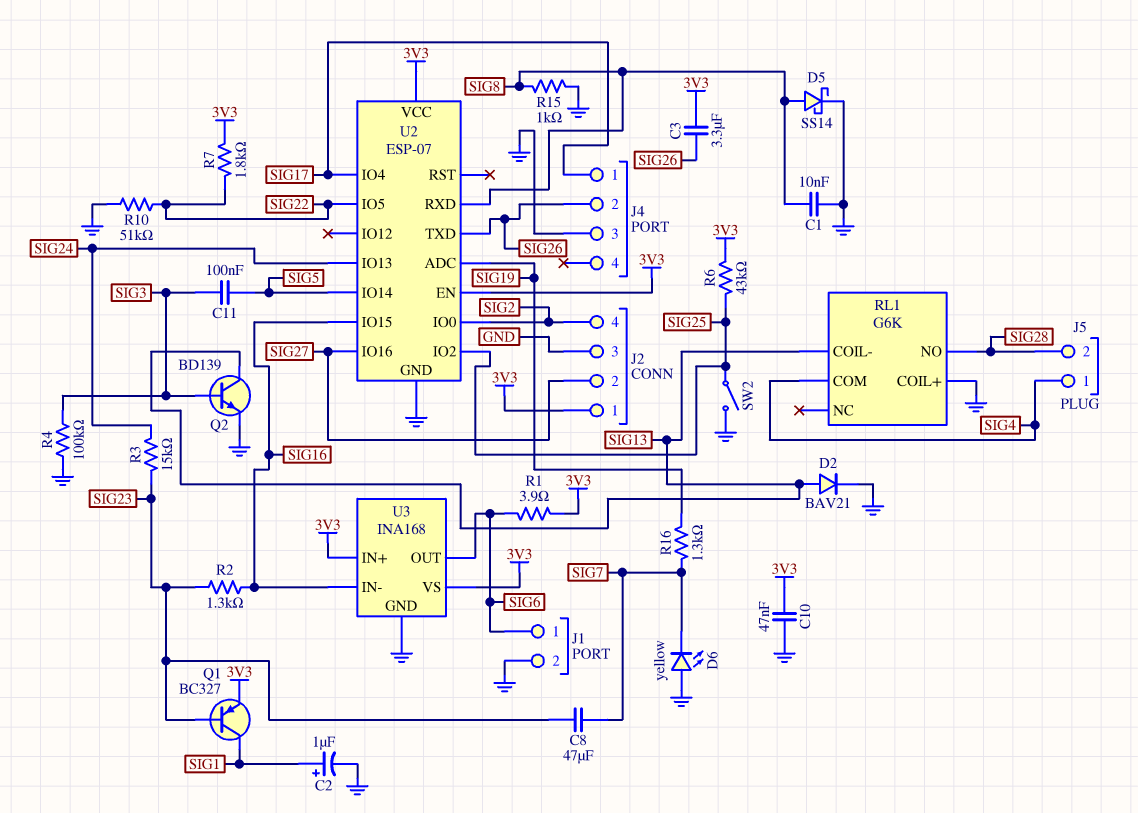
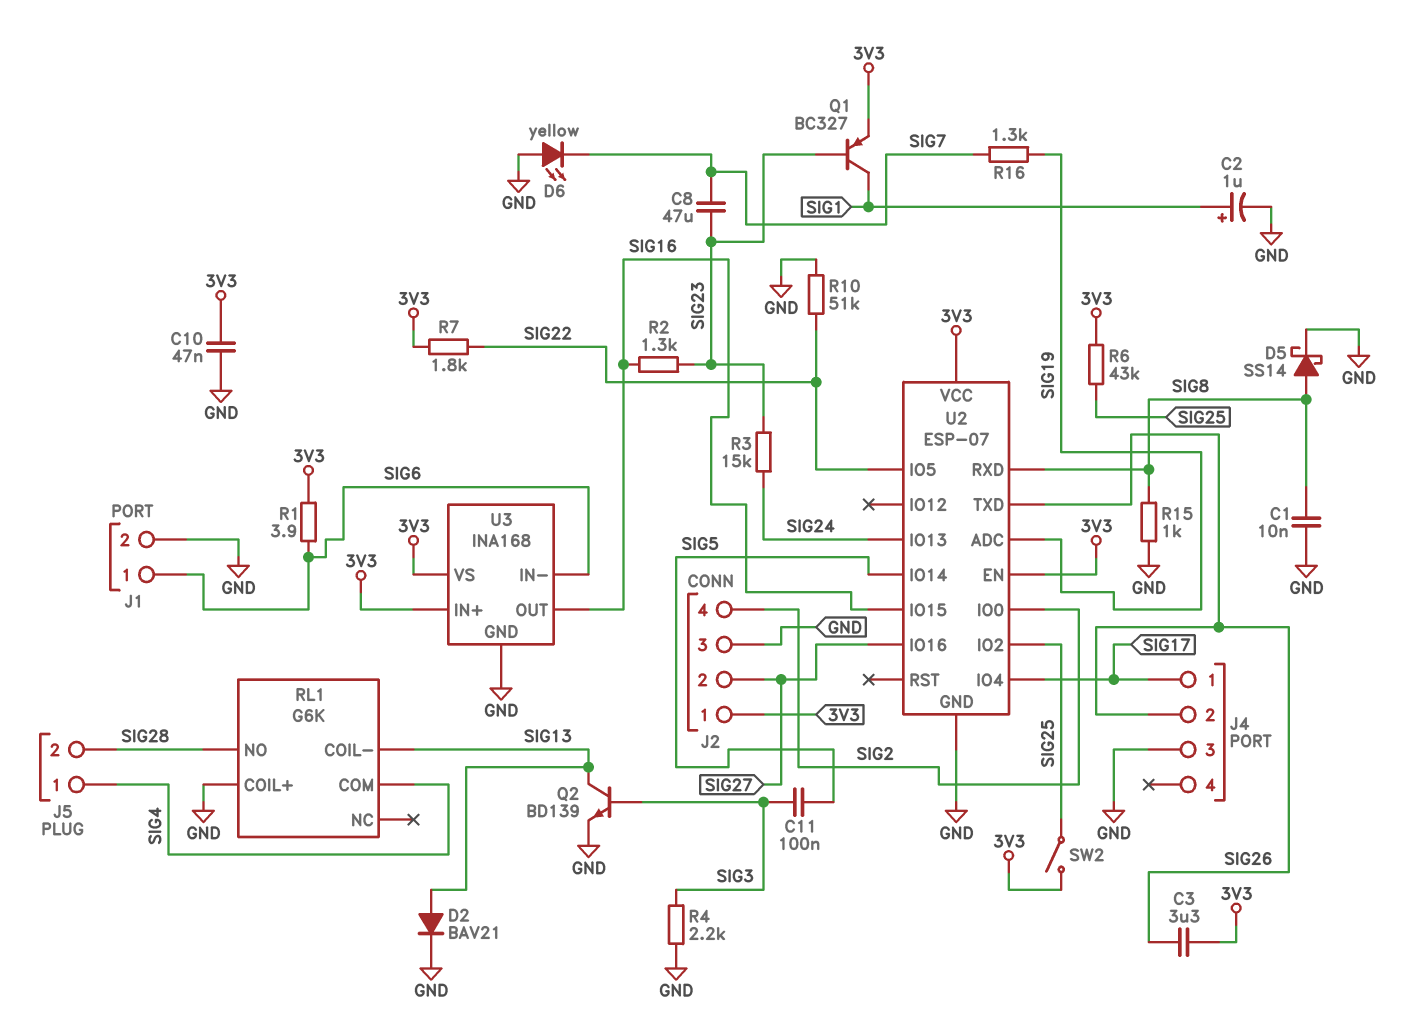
R4: 100k (GND, SIG3) -> 2.2k (GND, SIG3)
SW2: switch (GND, SIG25) -> switch (3V3, SIG25)
U3 pin IN-: SIG16 -> SIG6
U3 pin OUT: SIG6 -> SIG16

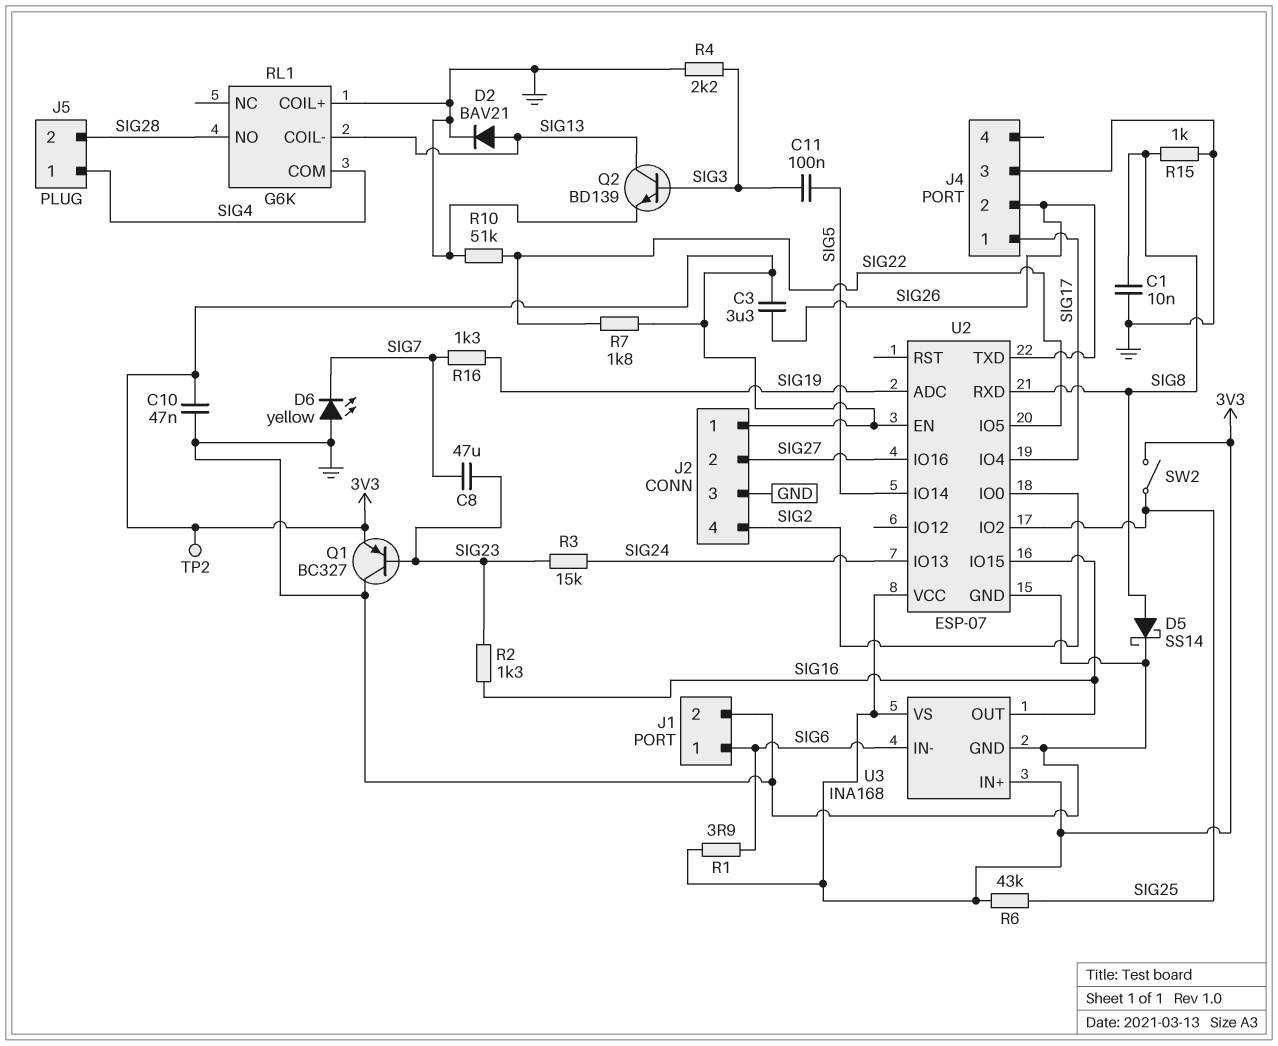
C2: 1uF (plus SIG1, minus GND) -> none
Q1: PNP BC327 (B SIG23, C SIG1, E 3V3) -> PNP BC327 (B SIG23, C GND, E 3V3)
TP2: none -> test point (3V3)

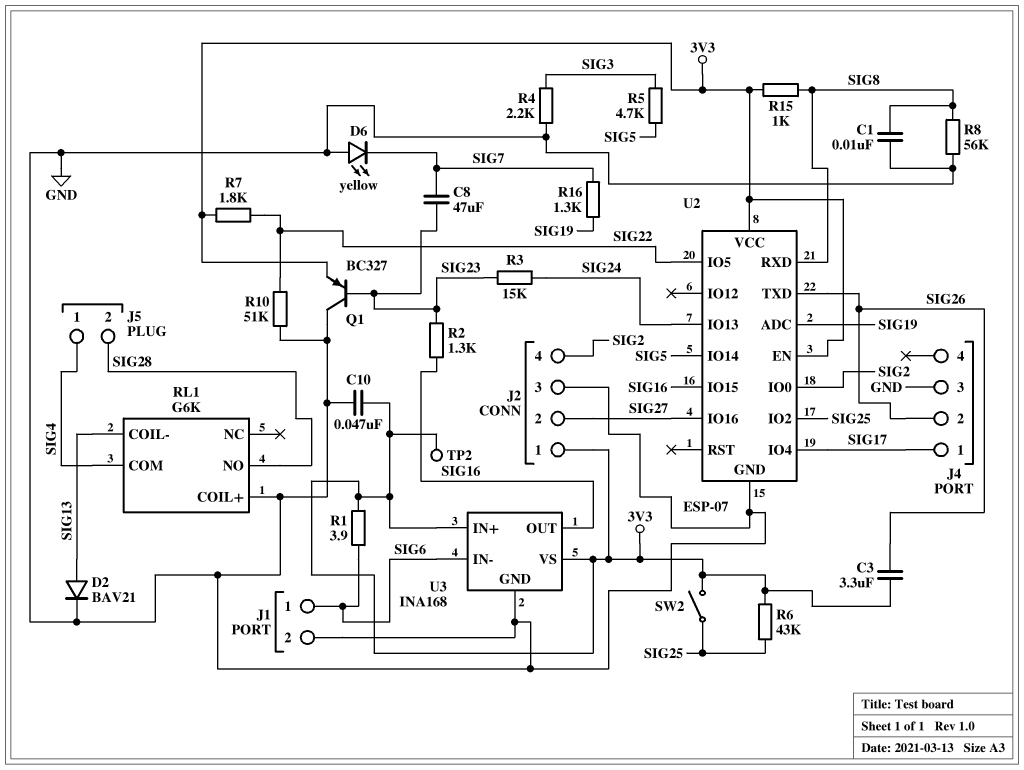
C11: 100nF (SIG3, SIG5) -> none
D5: schottky SS14 (A SIG8, K GND) -> none
Q2: NPN BD139 (B SIG3, C SIG13, E GND) -> none
R5: none -> 4.7k (SIG3, SIG5)
R8: none -> 56k (GND, SIG8)
R15: 1k (GND, SIG8) -> 1k (3V3, SIG8)

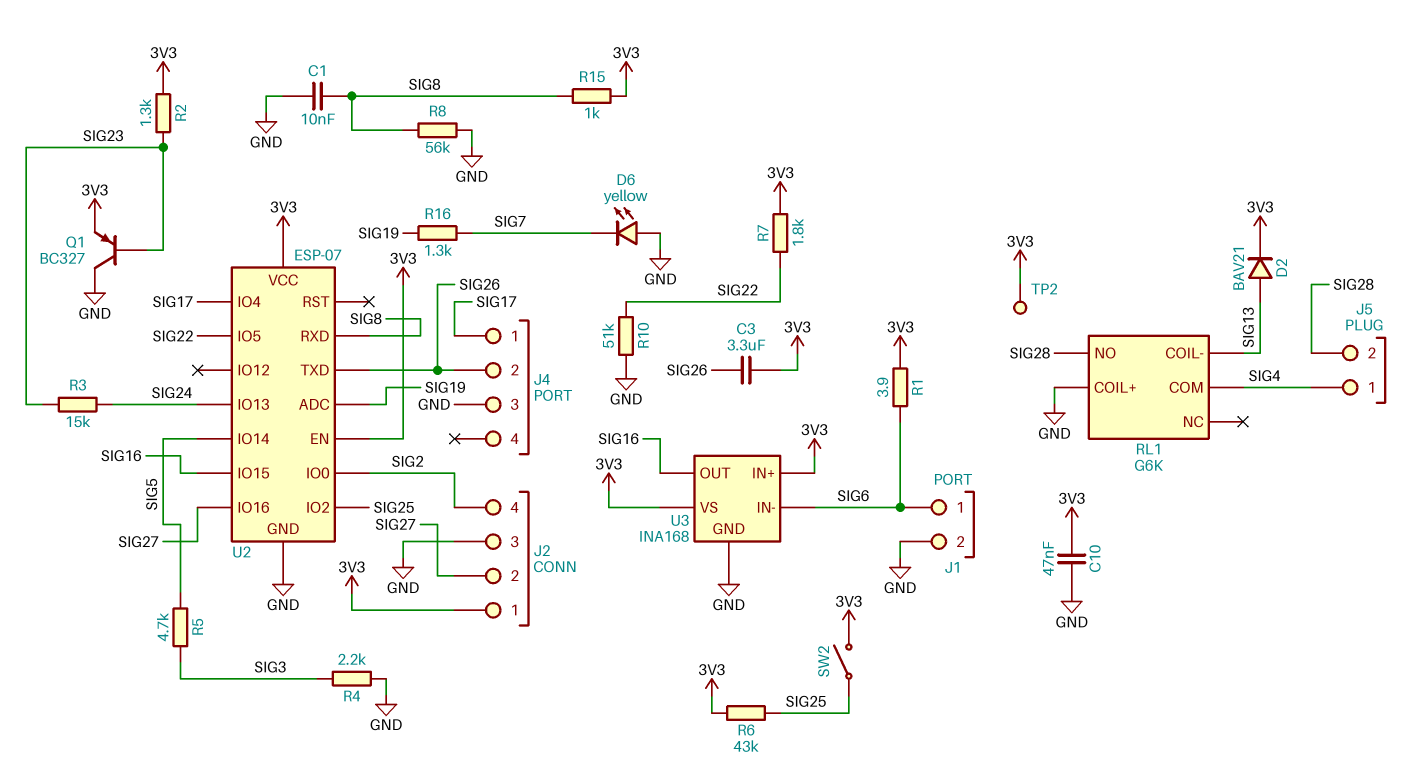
C8: 47uF (SIG7, SIG23) -> none
D2: diode BAV21 (A SIG13, K GND) -> diode BAV21 (A SIG13, K 3V3)
R2: 1.3k (SIG16, SIG23) -> 1.3k (3V3, SIG23)

